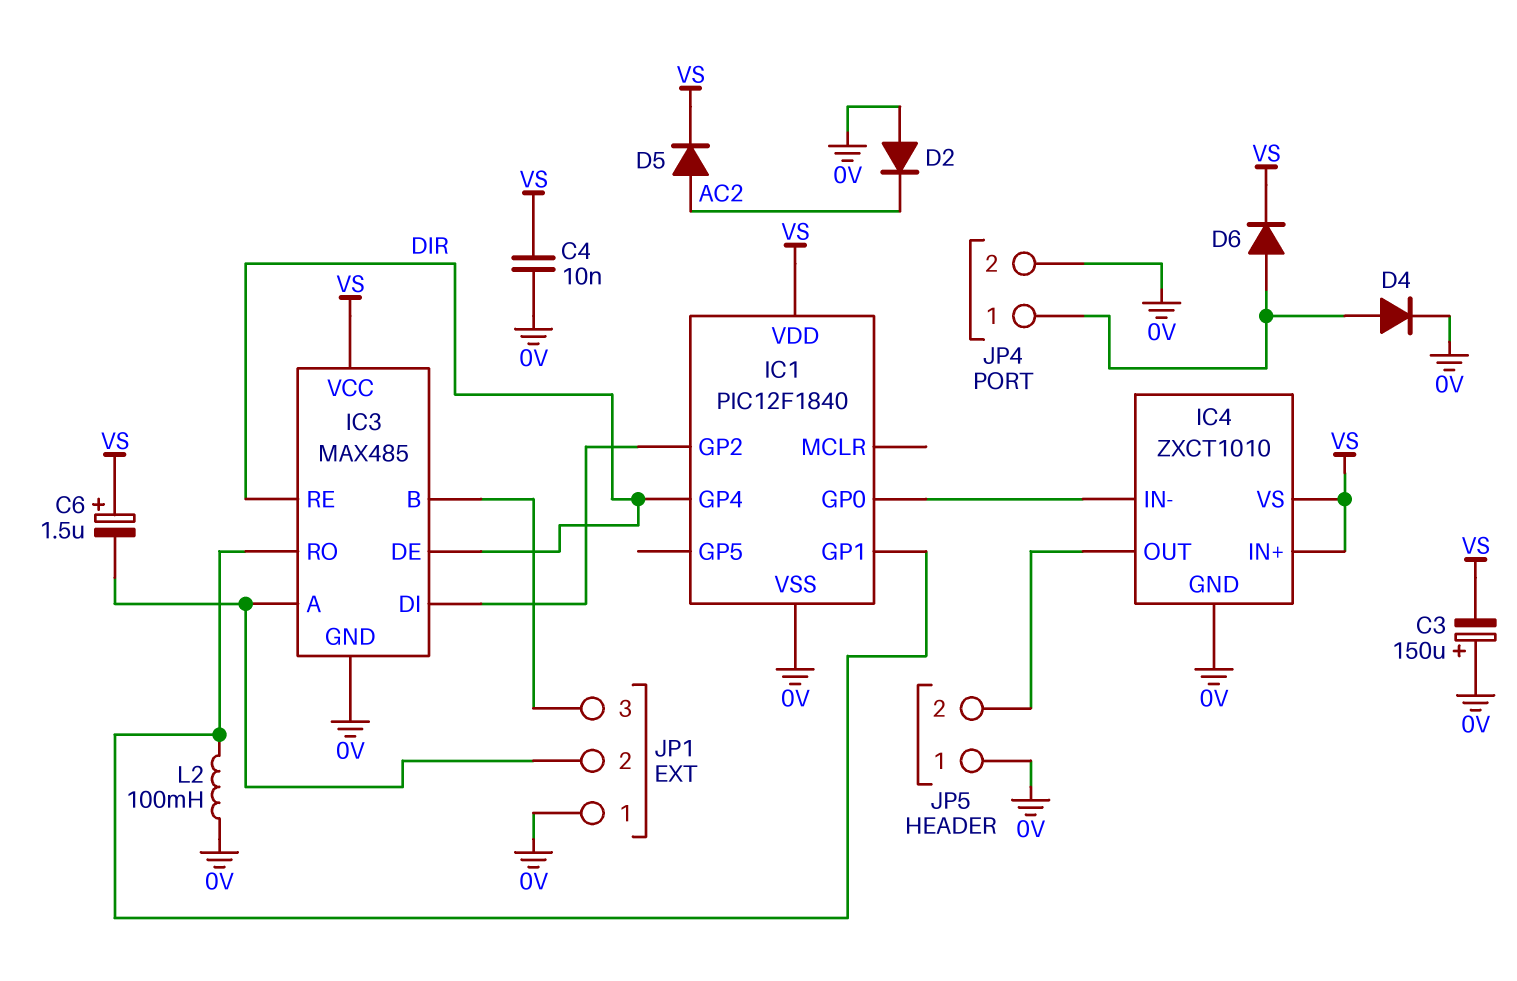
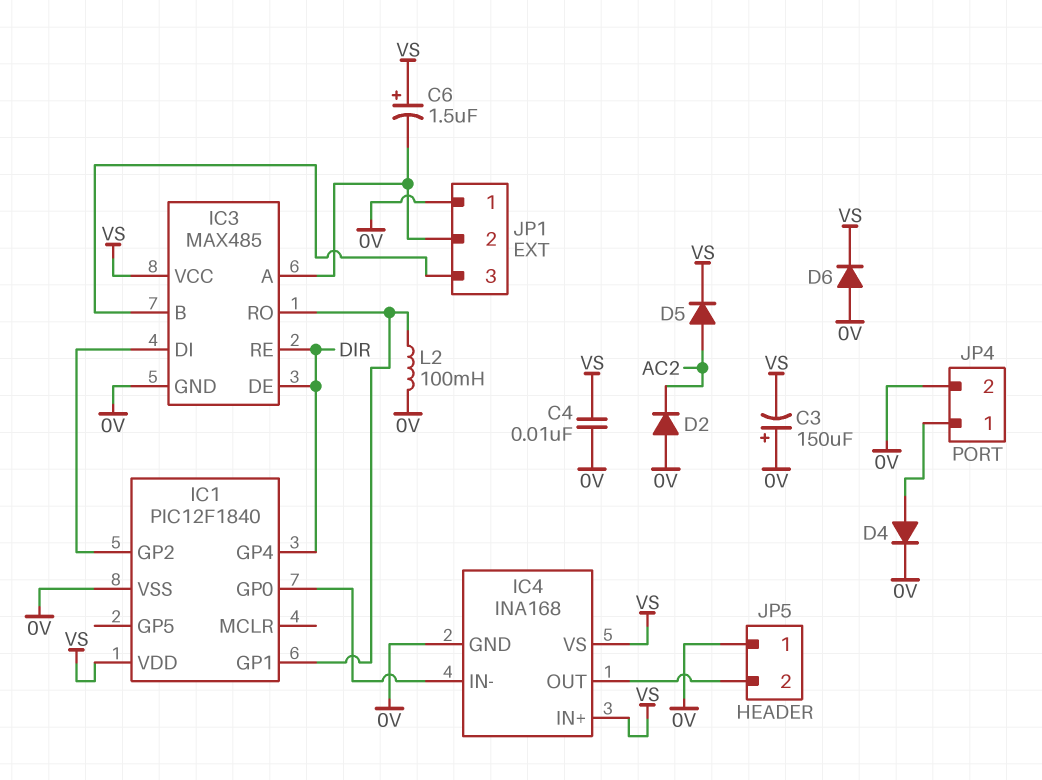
D6: diode (A JP4/1, K VS) -> diode (A 0V, K VS)
IC4: ZXCT1010 -> INA168

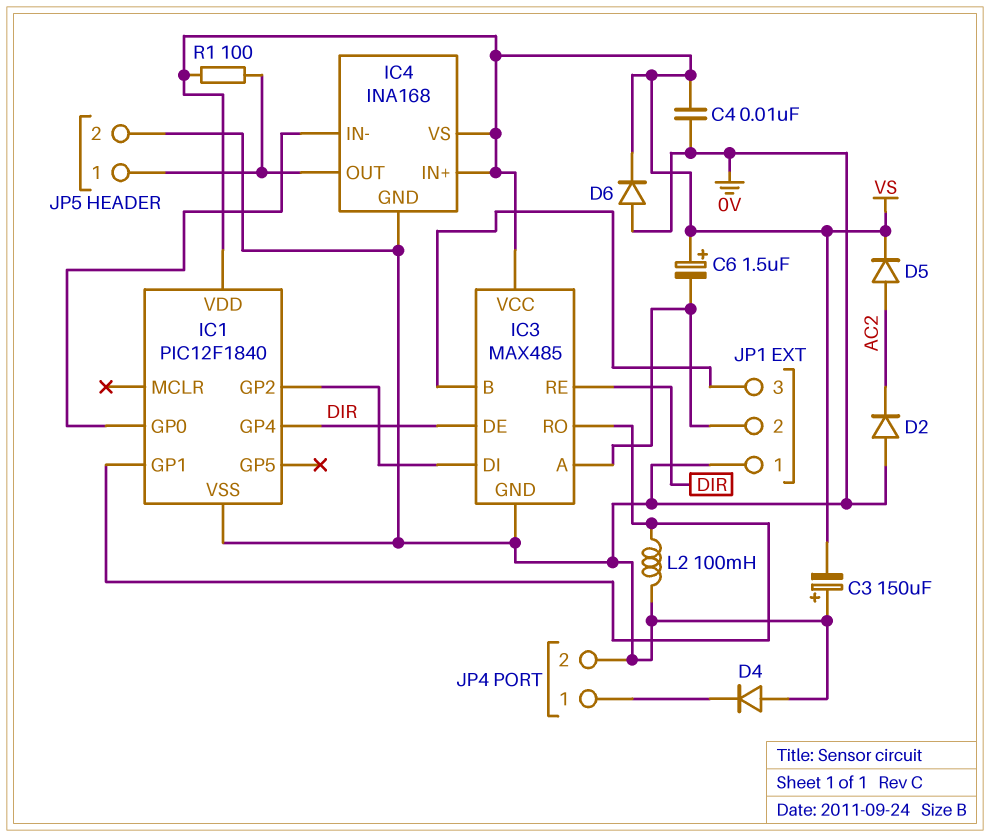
D4: diode (A JP4/1, K 0V) -> diode (A 0V, K JP4/1)
JP5 pin 1: 0V -> IC4/OUT
JP5 pin 2: IC4/OUT -> 0V
R1: none -> 100 (IC4/OUT, VS)

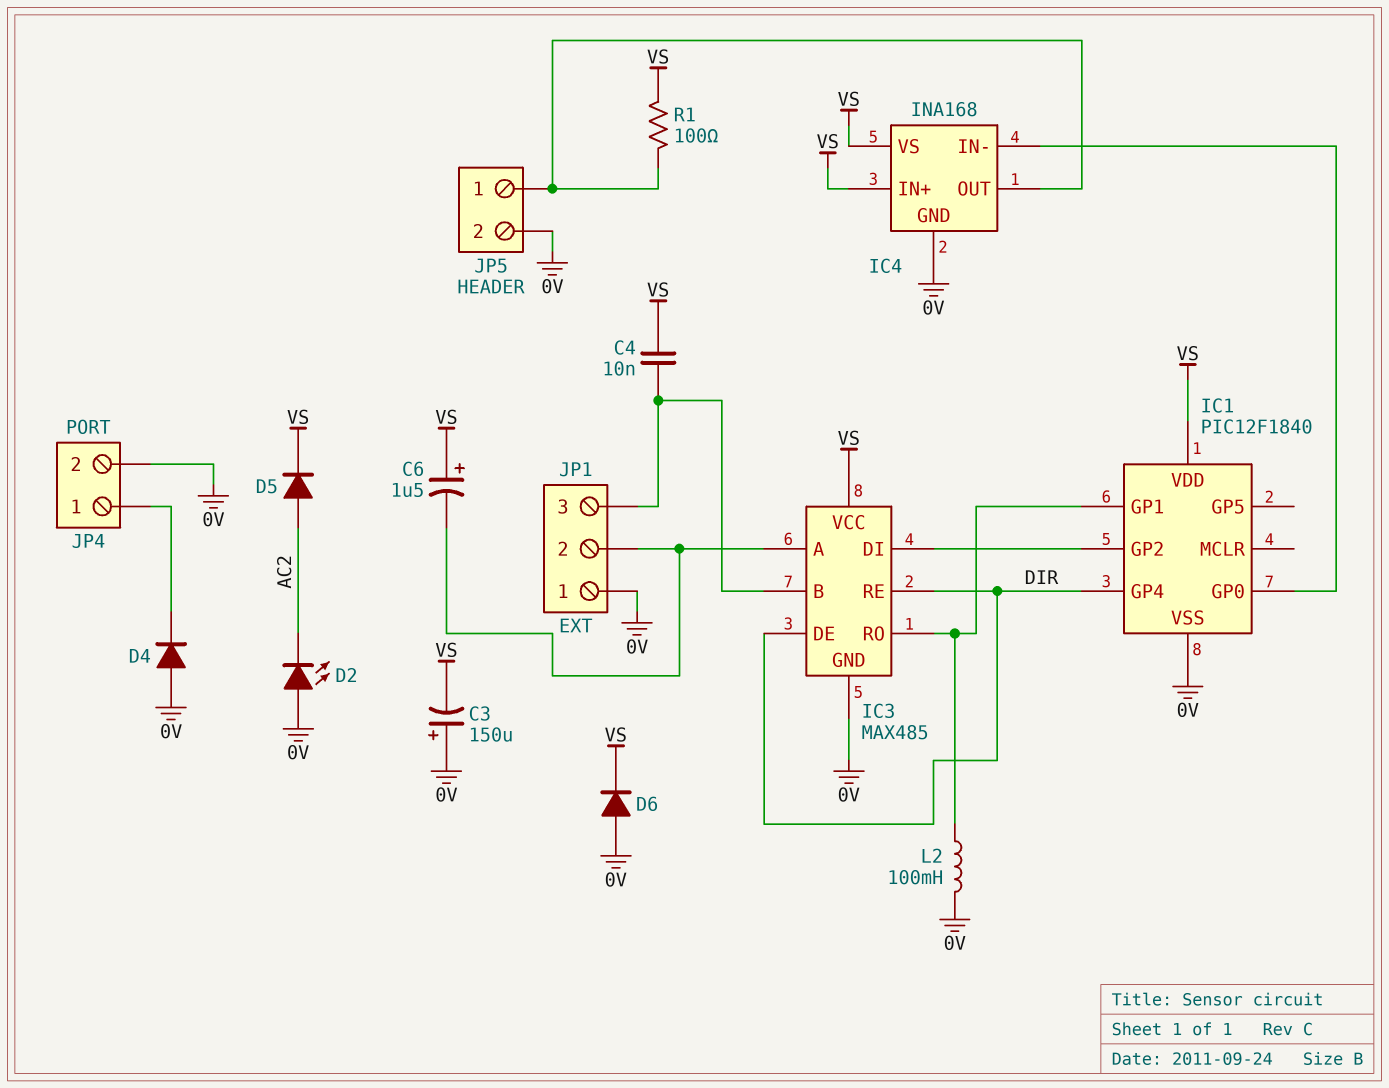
C4: 10nF (0V, VS) -> 10nF (IC3/B, VS)
D2: diode (A 0V, K AC2) -> LED (A 0V, K AC2)

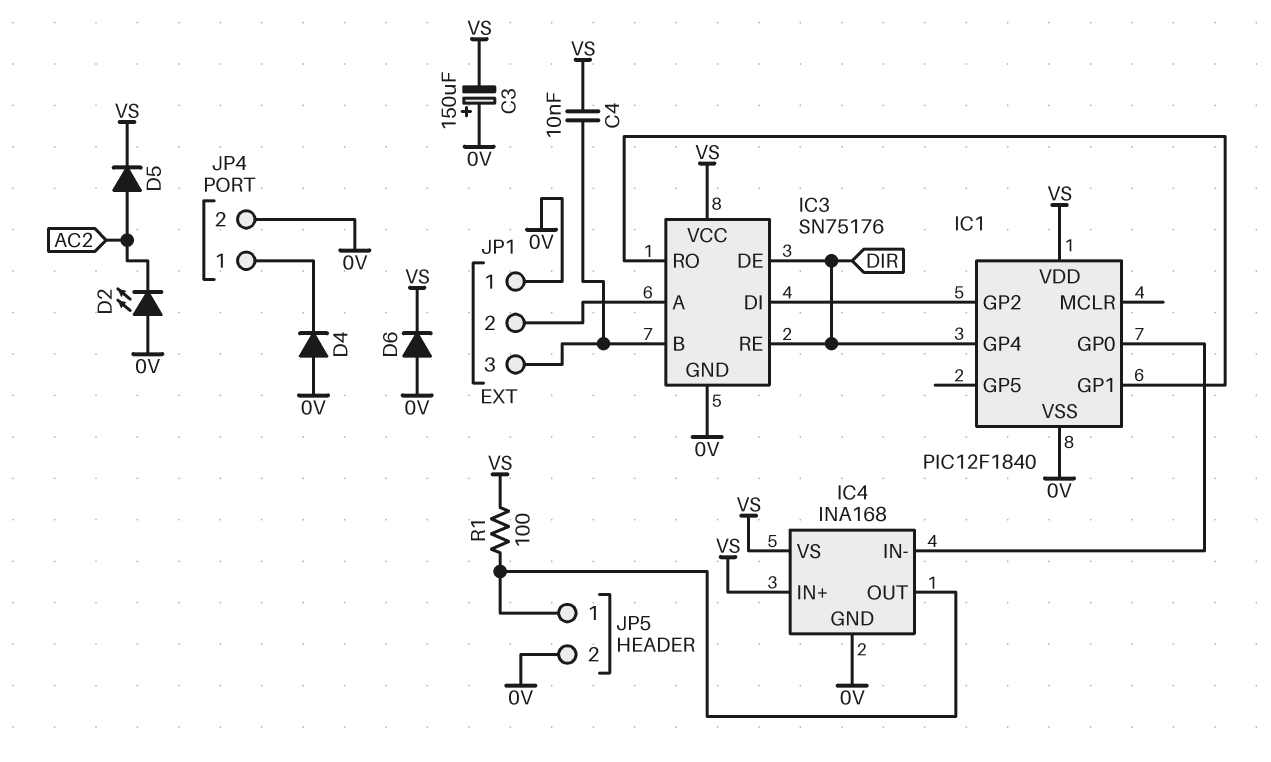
C6: 1.5uF (plus VS, minus IC3/A) -> none
IC3: MAX485 -> SN75176
L2: 100mH (0V, IC1/GP1) -> none

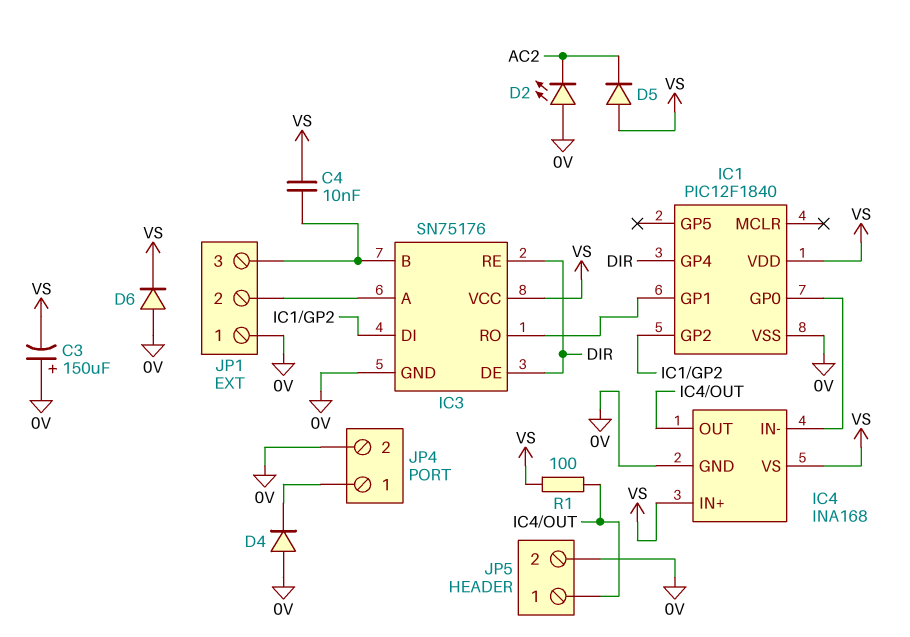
D5: diode (A AC2, K VS) -> diode (A VS, K AC2)

